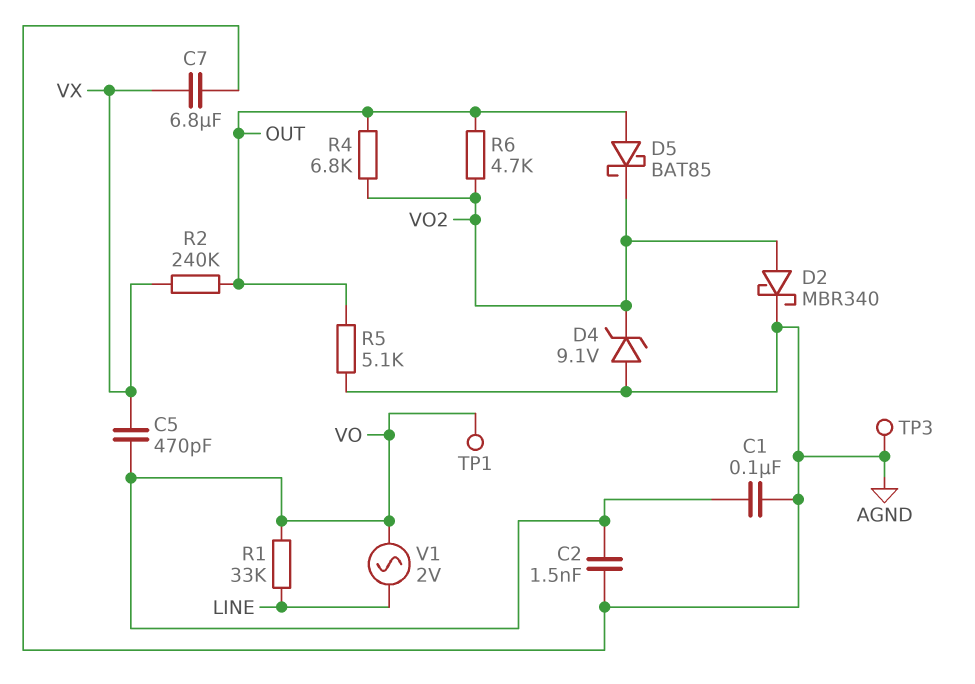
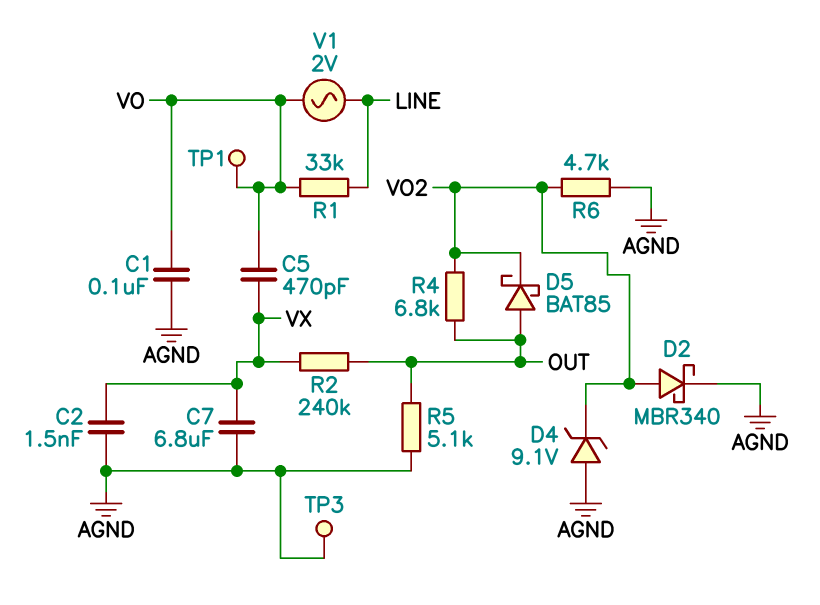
C2: 1.5nF (AGND, VO) -> 1.5nF (AGND, VX)
R6: 4.7k (OUT, VO2) -> 4.7k (AGND, VO2)

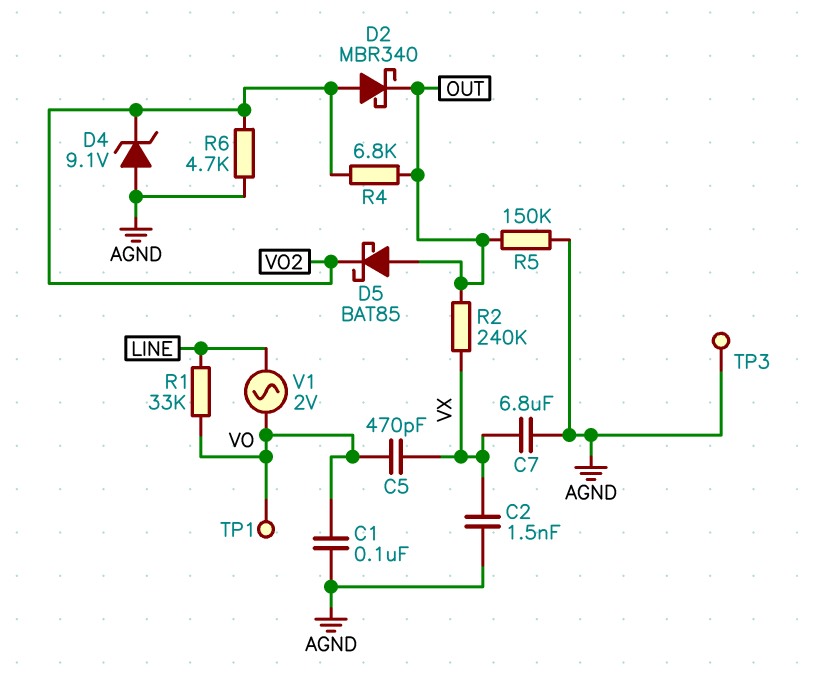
D2: schottky MBR340 (A VO2, K AGND) -> schottky MBR340 (A VO2, K OUT)
R5: 5.1k (AGND, OUT) -> 150k (AGND, OUT)

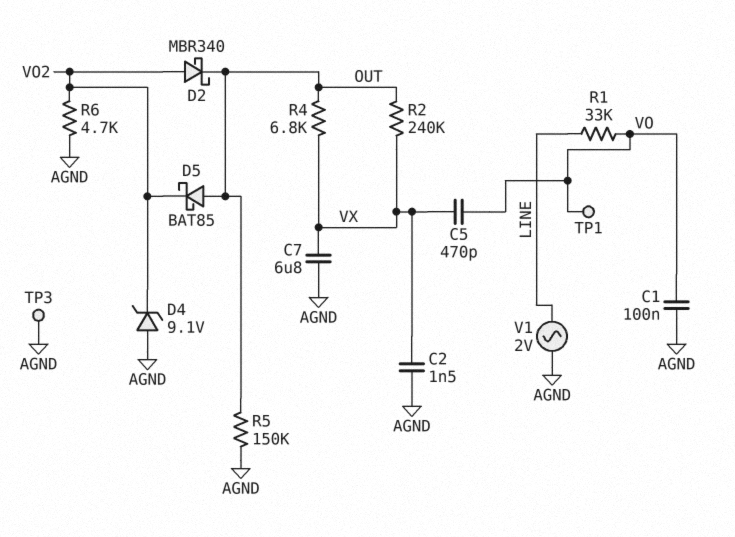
R4: 6.8k (OUT, VO2) -> 6.8k (OUT, VX)
V1: AC 2V (LINE, VO) -> AC 2V (AGND, LINE)

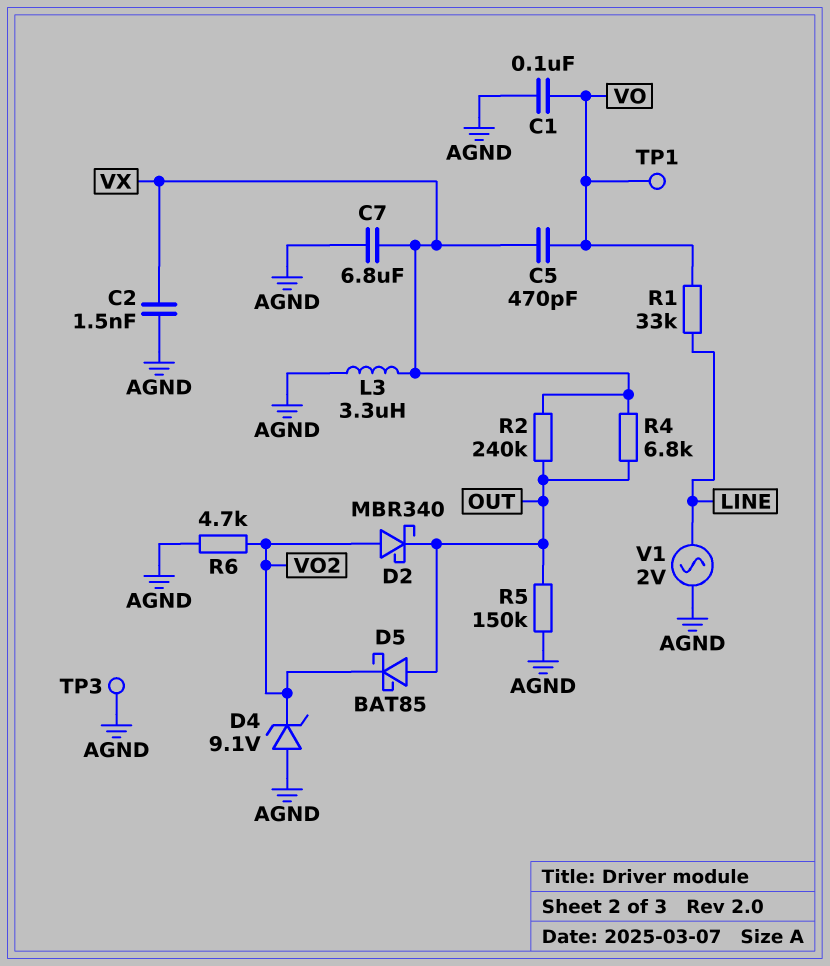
L3: none -> 3.3uH (AGND, VX)

